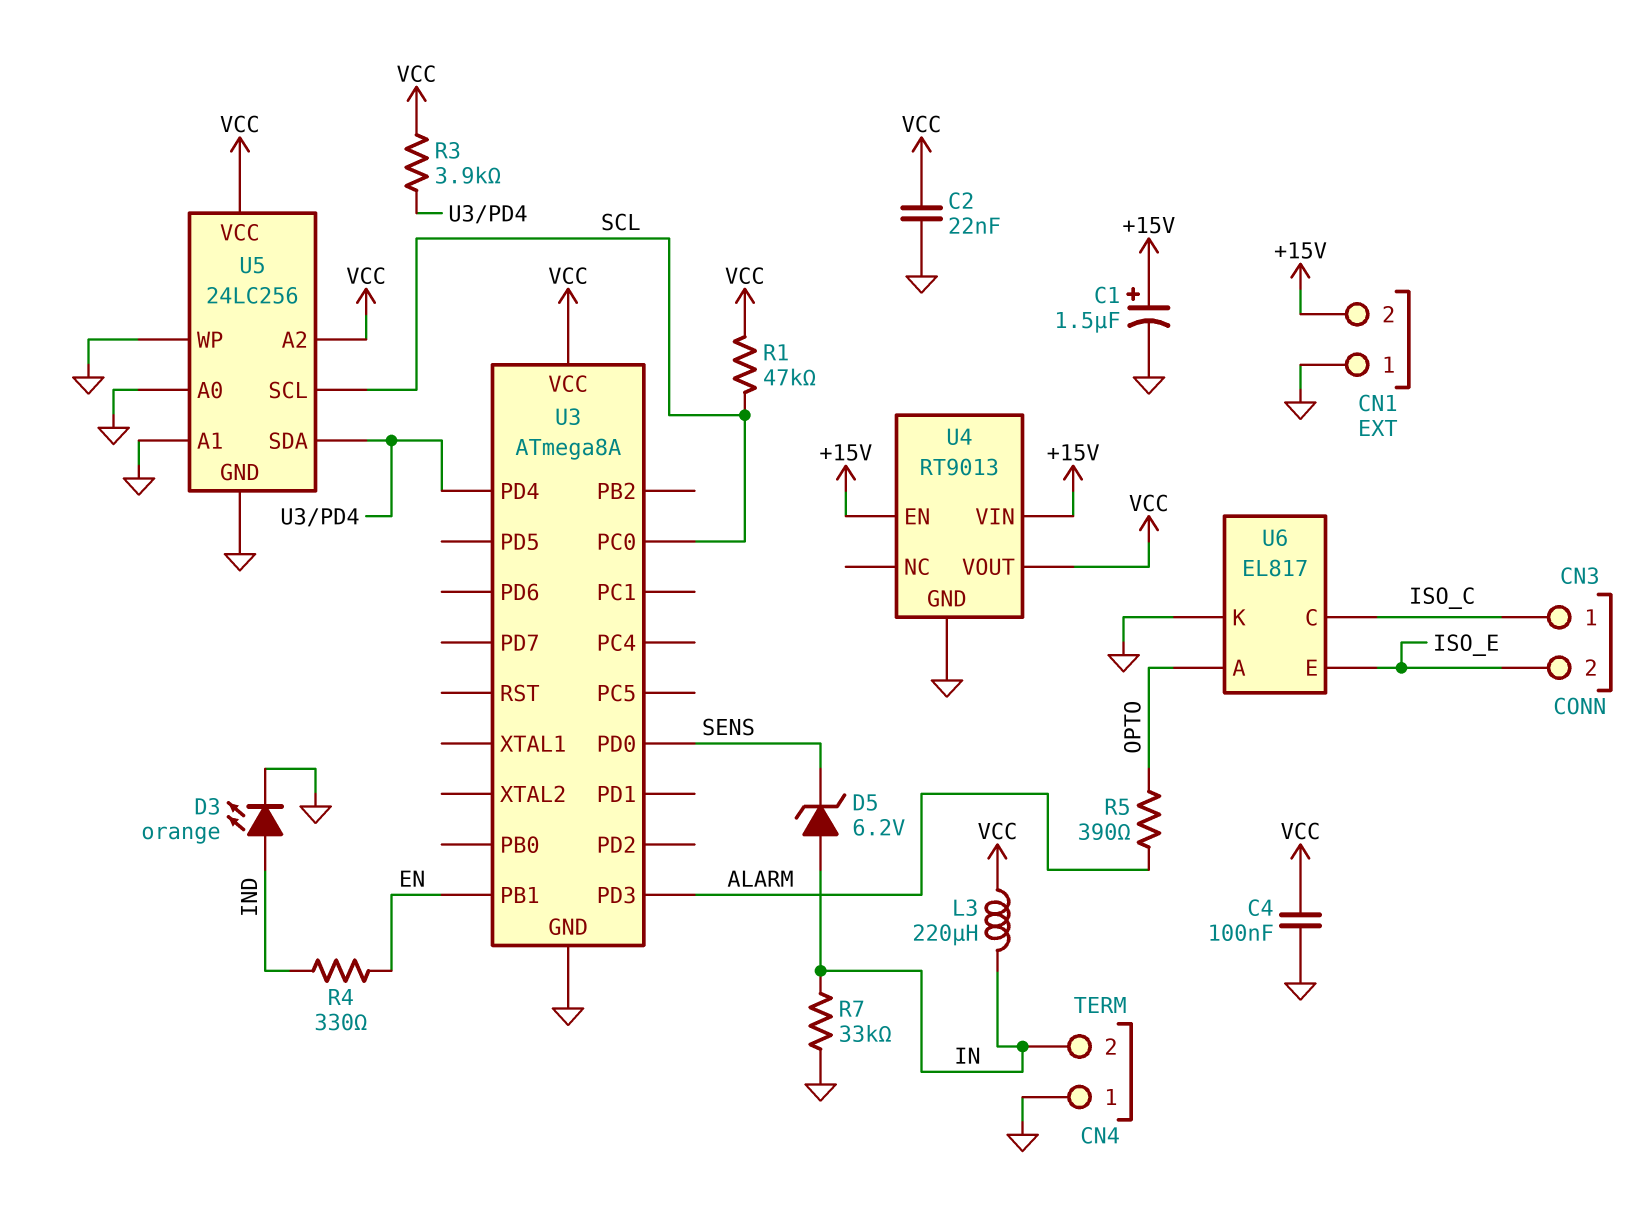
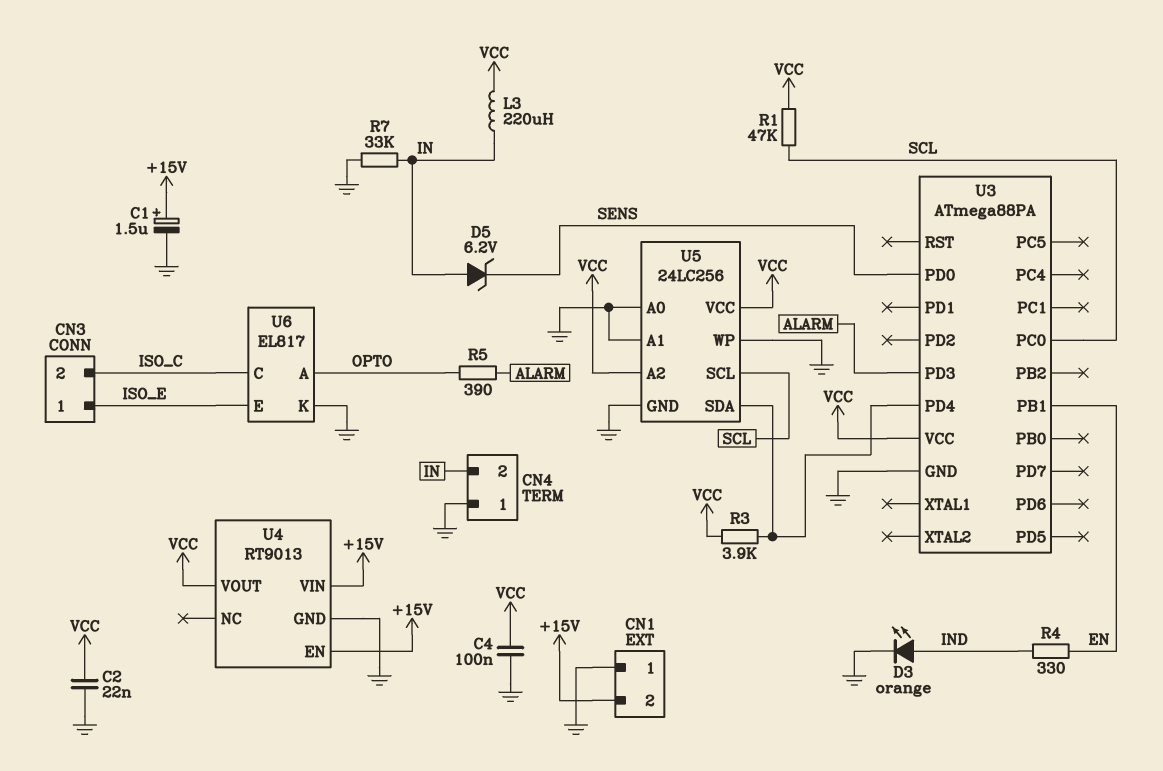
CN3 pin 1: ISO_C -> ISO_E
CN3 pin 2: ISO_E -> ISO_C
U3: ATmega8A -> ATmega88PA

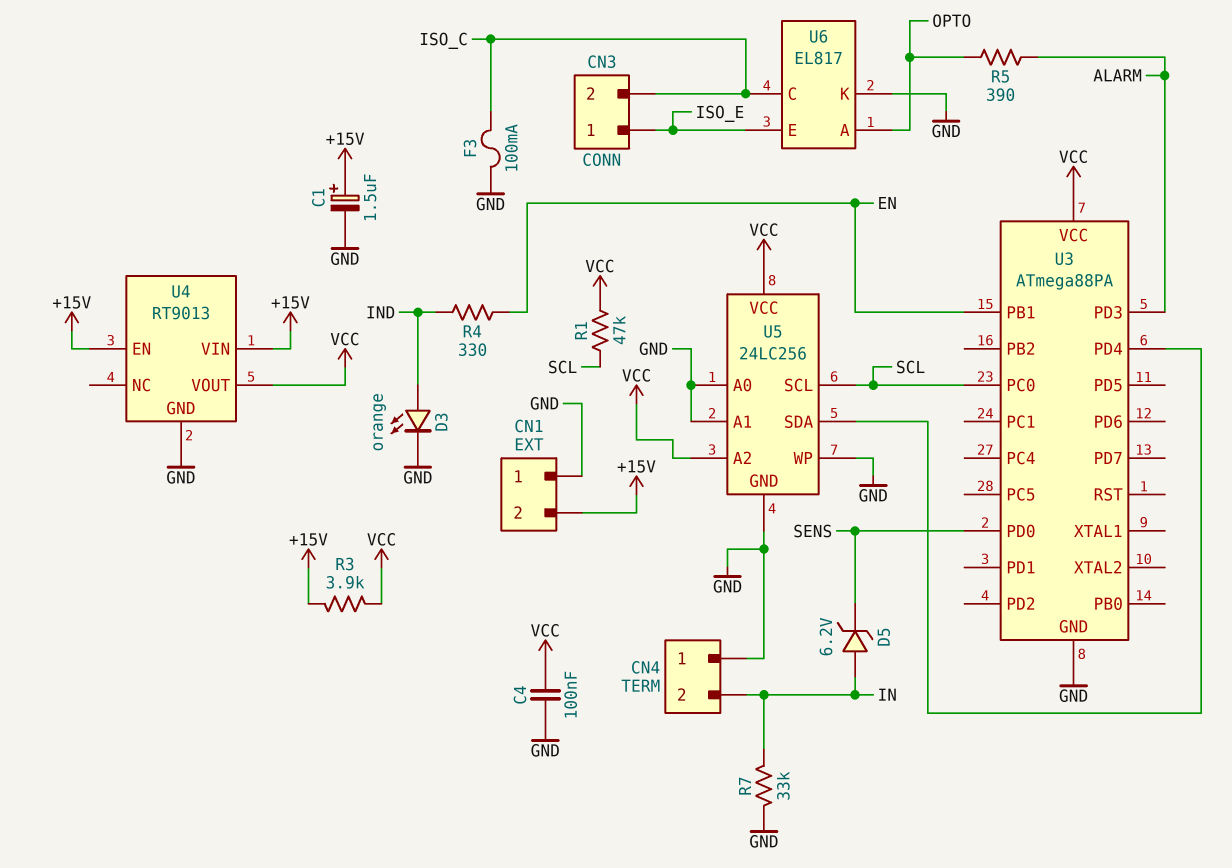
C2: 22nF (GND, VCC) -> none
F3: none -> 100mA (GND, ISO_C)
L3: 220uH (IN, VCC) -> none
R3: 3.9k (U3/PD4, VCC) -> 3.9k (+15V, VCC)

